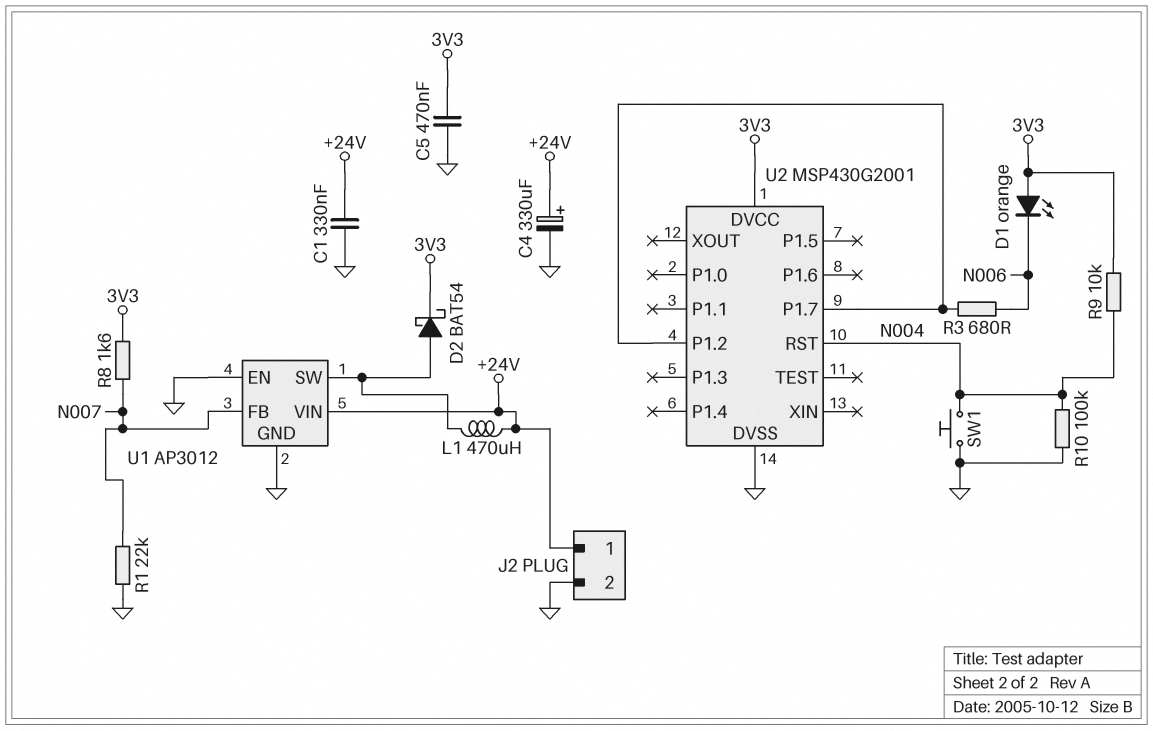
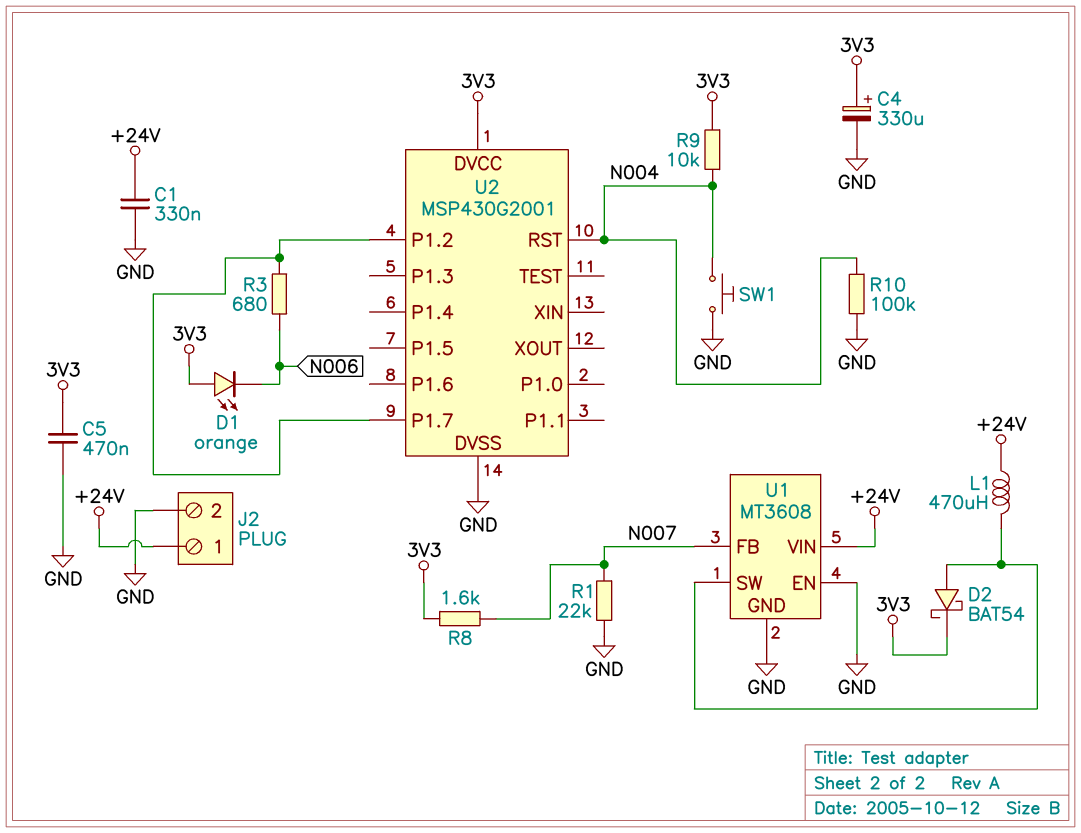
C4: 330uF (plus +24V, minus GND) -> 330uF (plus 3V3, minus GND)
U1: AP3012 -> MT3608

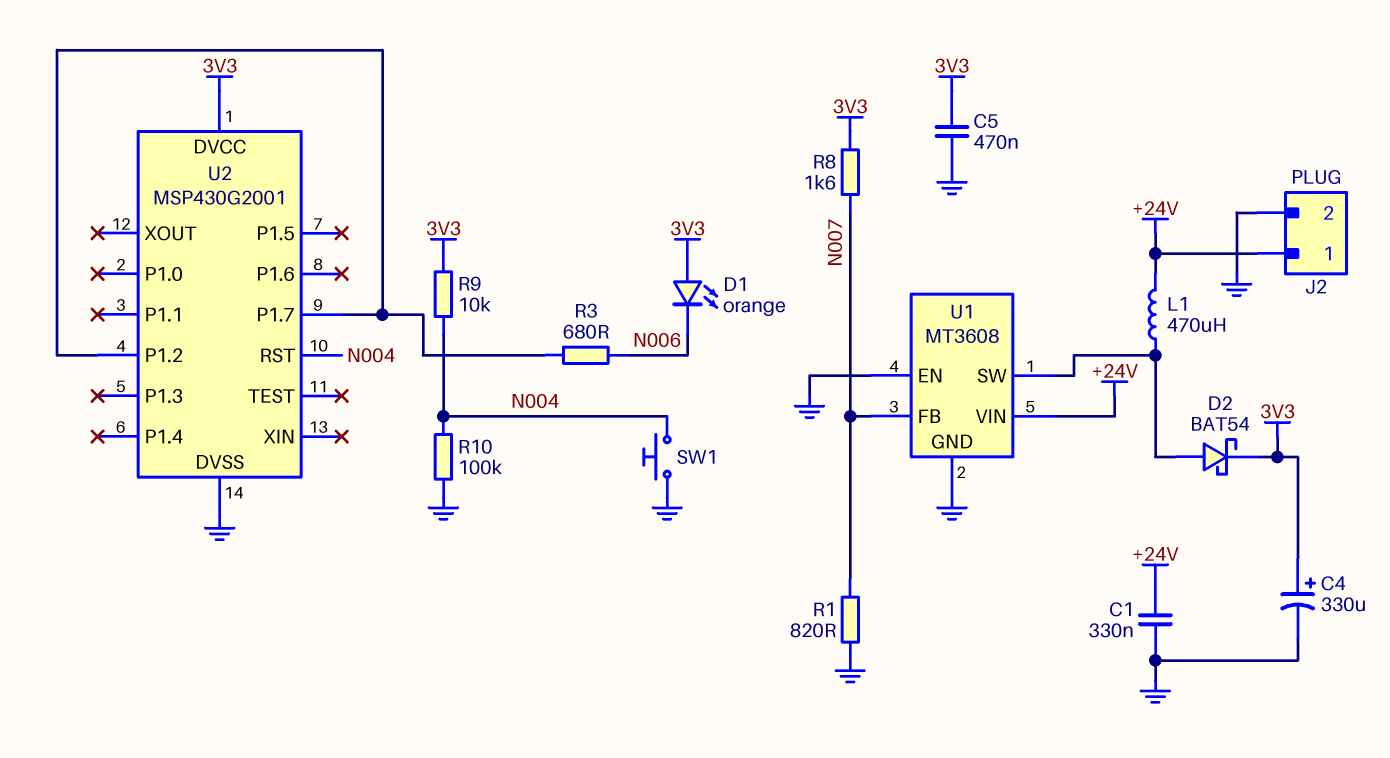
R1: 22k (GND, N007) -> 820 (GND, N007)

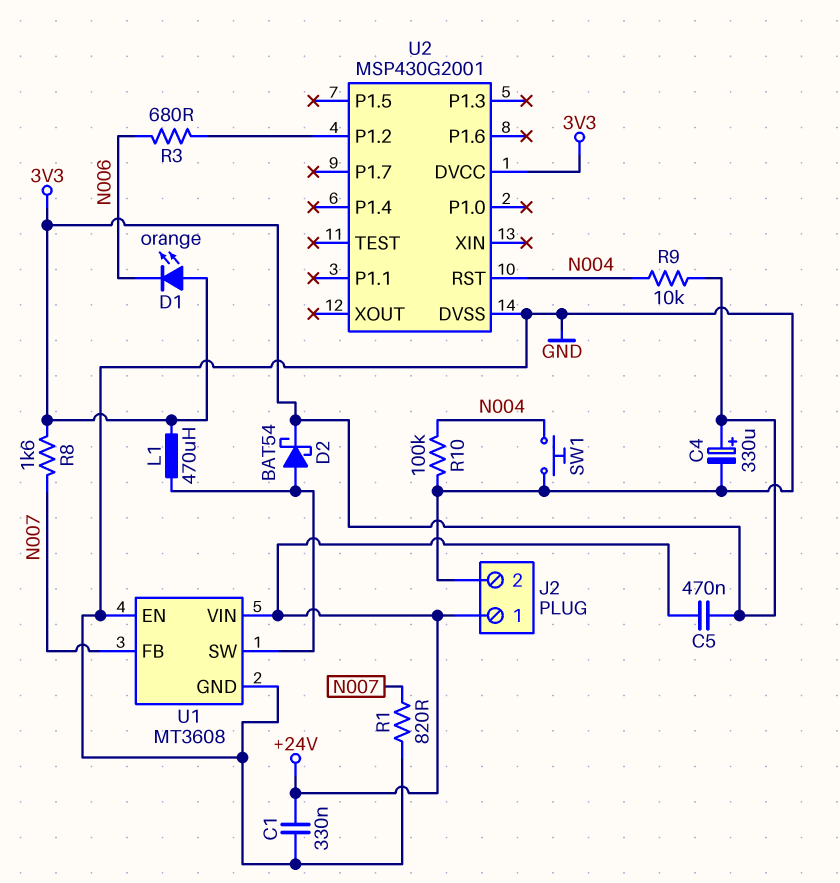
C5: 470nF (3V3, GND) -> 470nF (+24V, 3V3)
L1: 470uH (+24V, U1/SW) -> 470uH (3V3, U1/SW)
U2 pin P1.7: U2/P1.2 -> none

